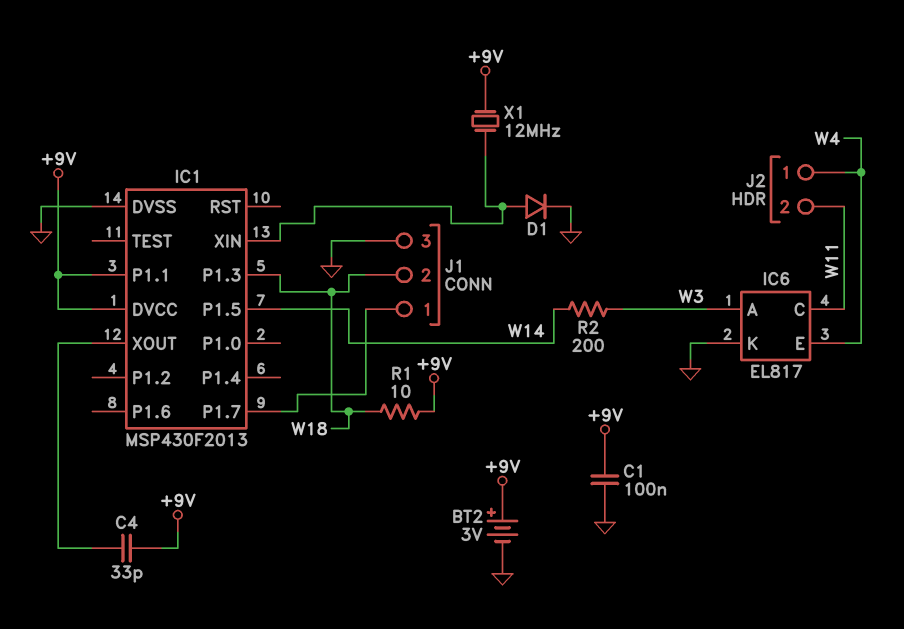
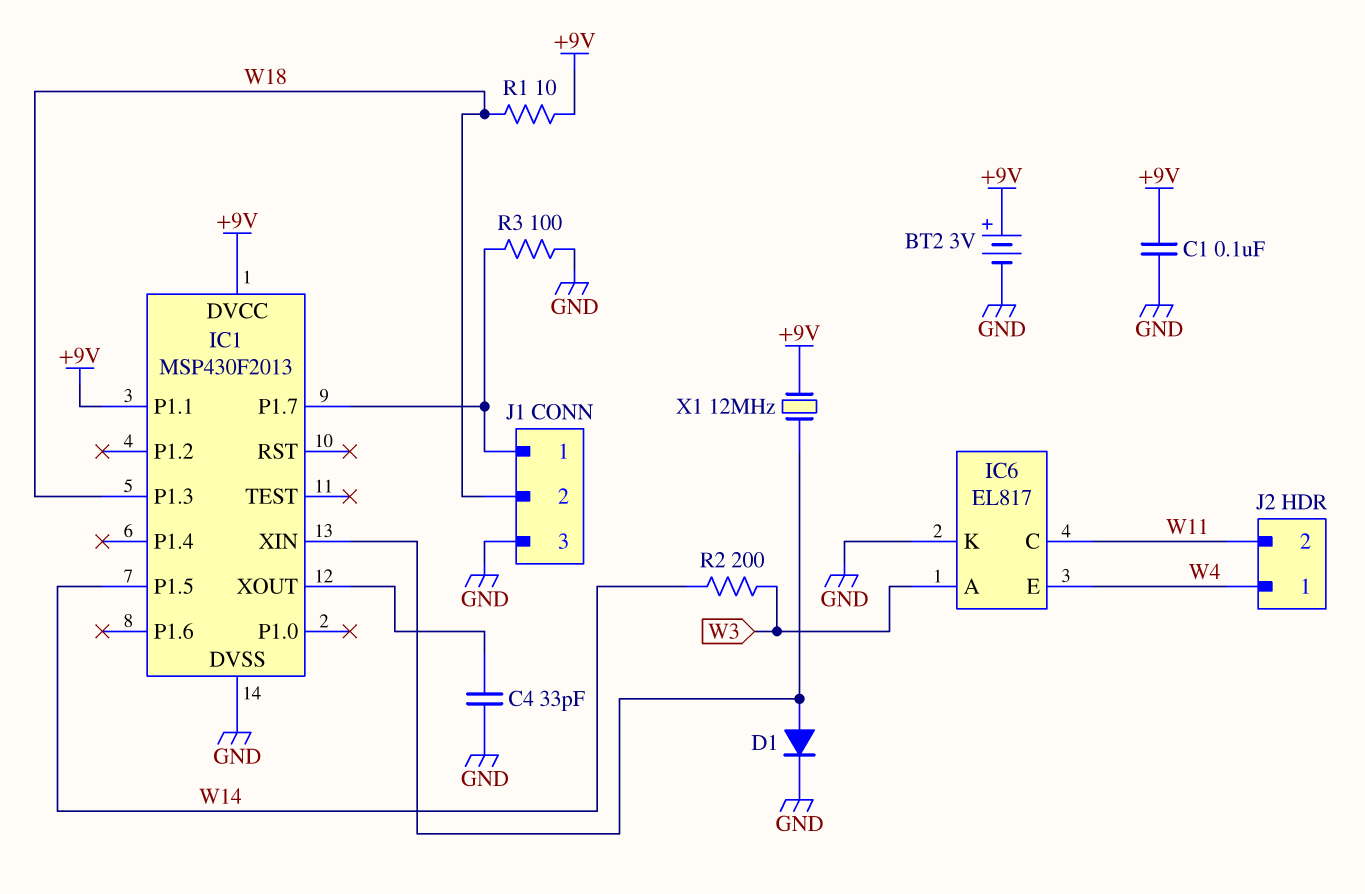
C4: 33pF (+9V, IC1/XOUT) -> 33pF (GND, IC1/XOUT)
R3: none -> 100 (GND, IC1/P1.7)

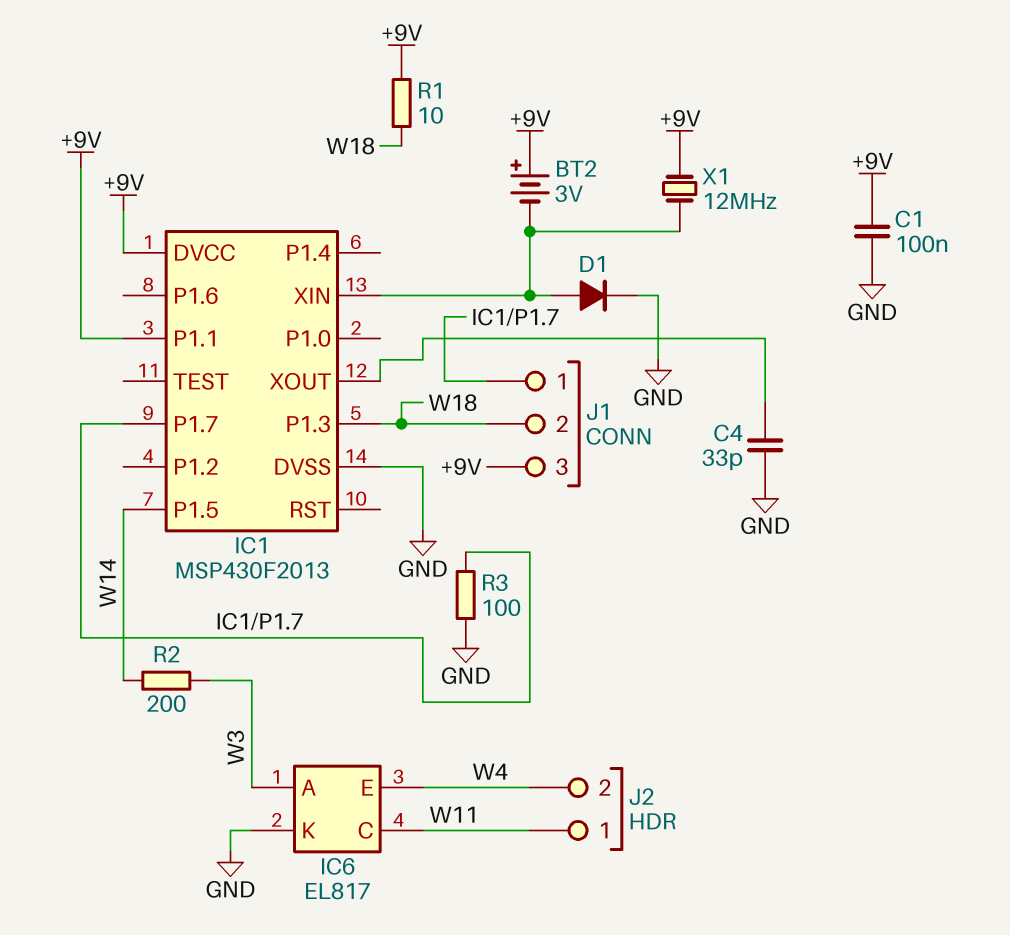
BT2: 3V (plus +9V, minus GND) -> 3V (plus +9V, minus IC1/XIN)
J1 pin 3: GND -> +9V
J2 pin 1: W4 -> W11
J2 pin 2: W11 -> W4

